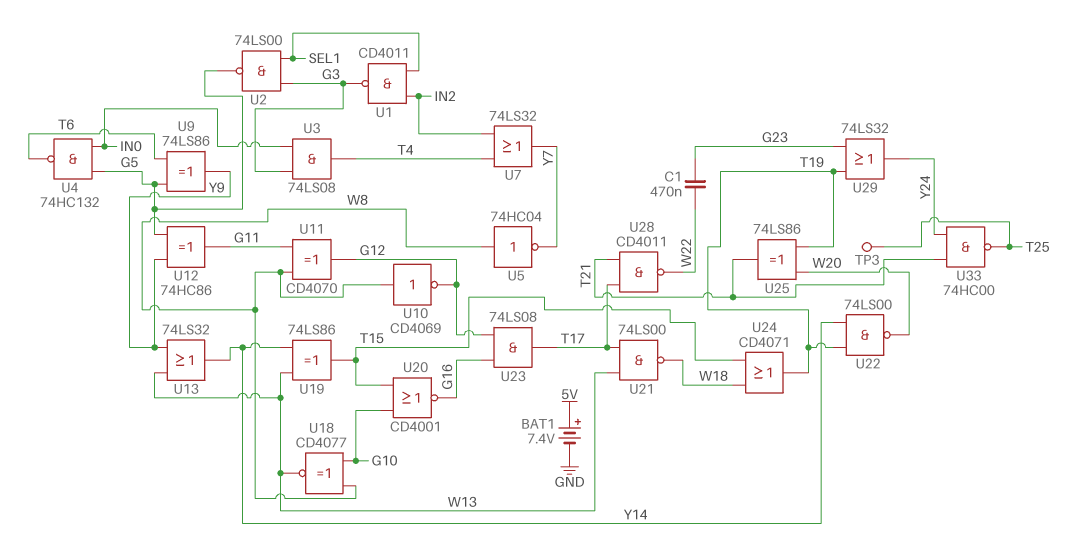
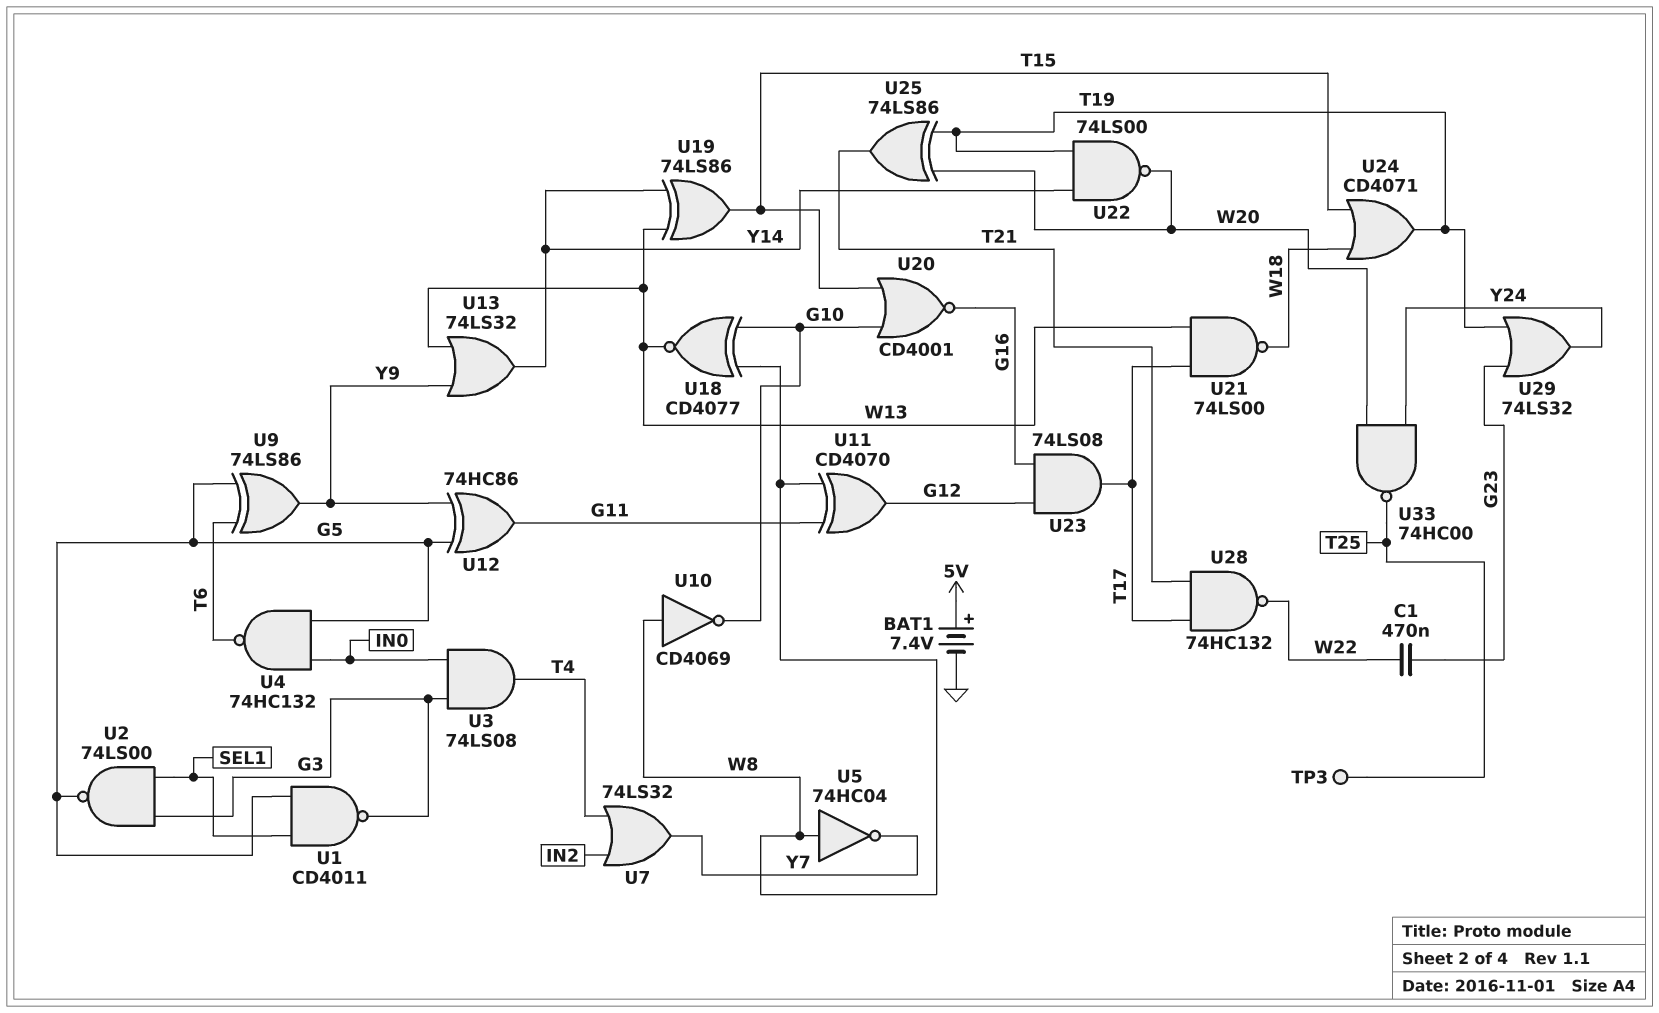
U1: NAND CD4011 (in IN2, in SEL1, out G3) -> NAND CD4011 (in G5, in SEL1, out G3)
U10: NOT CD4069 (in W8, out G12) -> NOT CD4069 (in W8, out G10)
U28: NAND CD4011 (in T17, in T21, out W22) -> NAND 74HC132 (in T17, in T21, out W22)
U33: NAND 74HC00 (in T21, in Y24, out T25) -> NAND 74HC00 (in W20, in Y24, out T25)

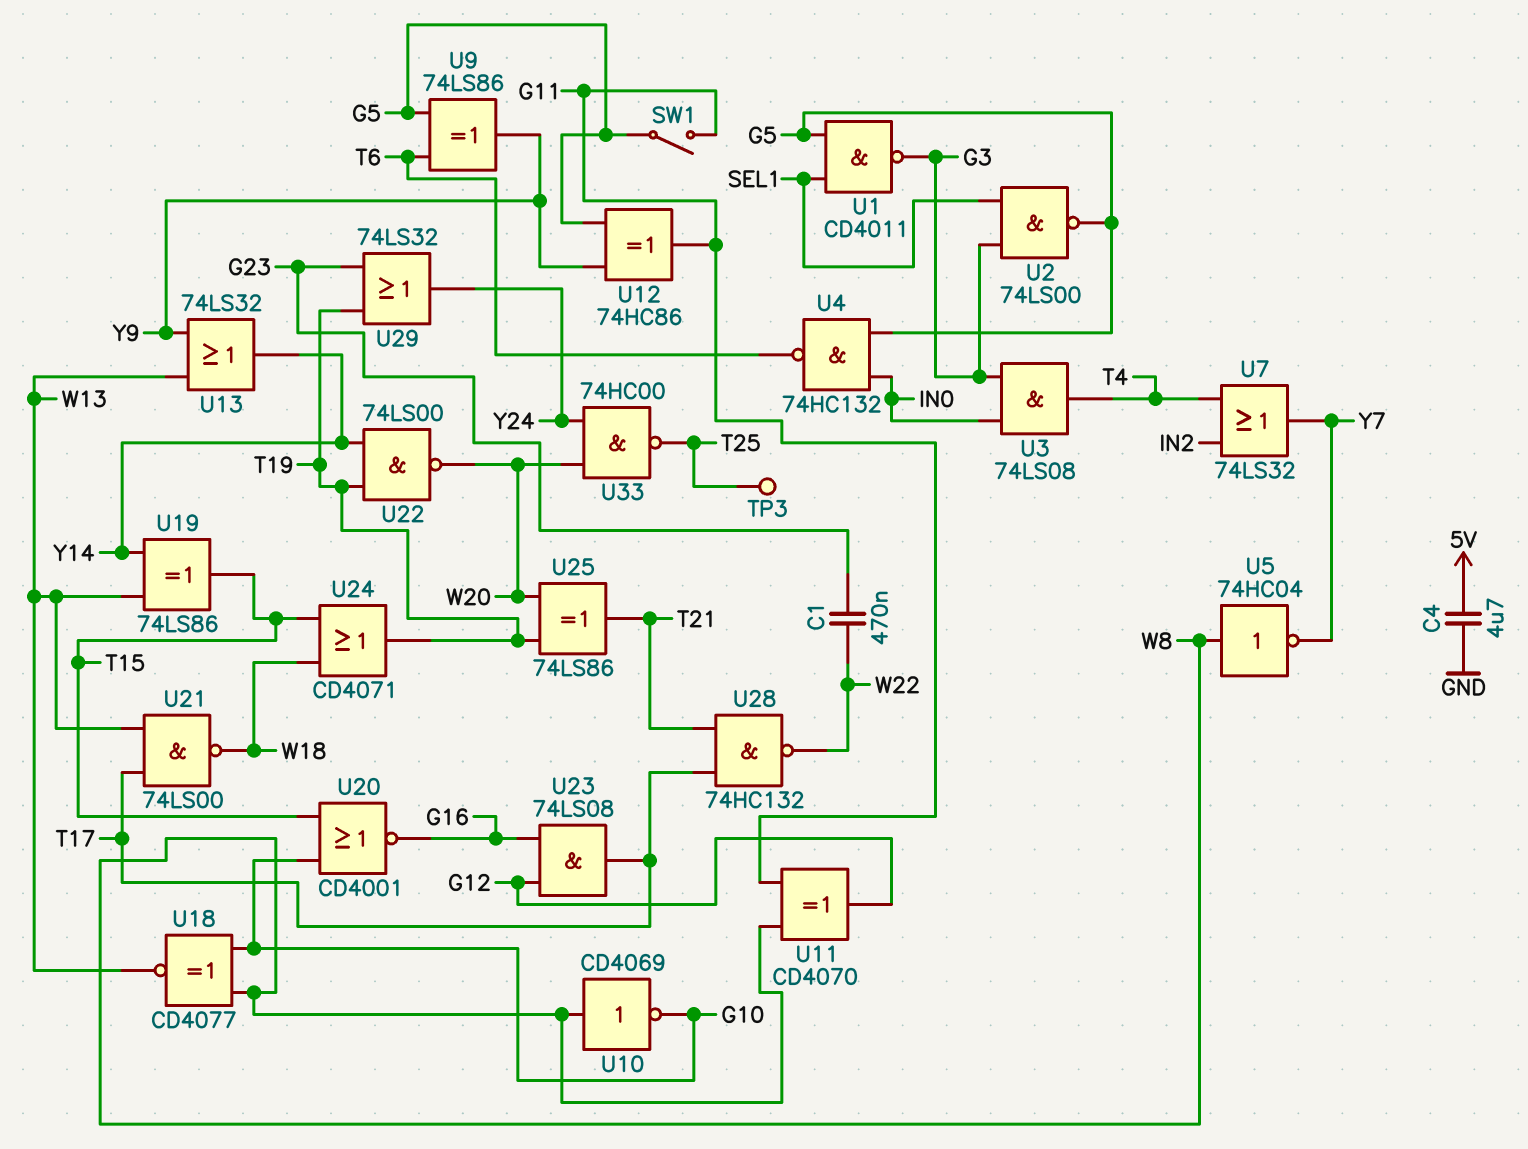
BAT1: 7.4V (plus 5V, minus GND) -> none
C4: none -> 4.7uF (5V, GND)
SW1: none -> switch (G5, G11)

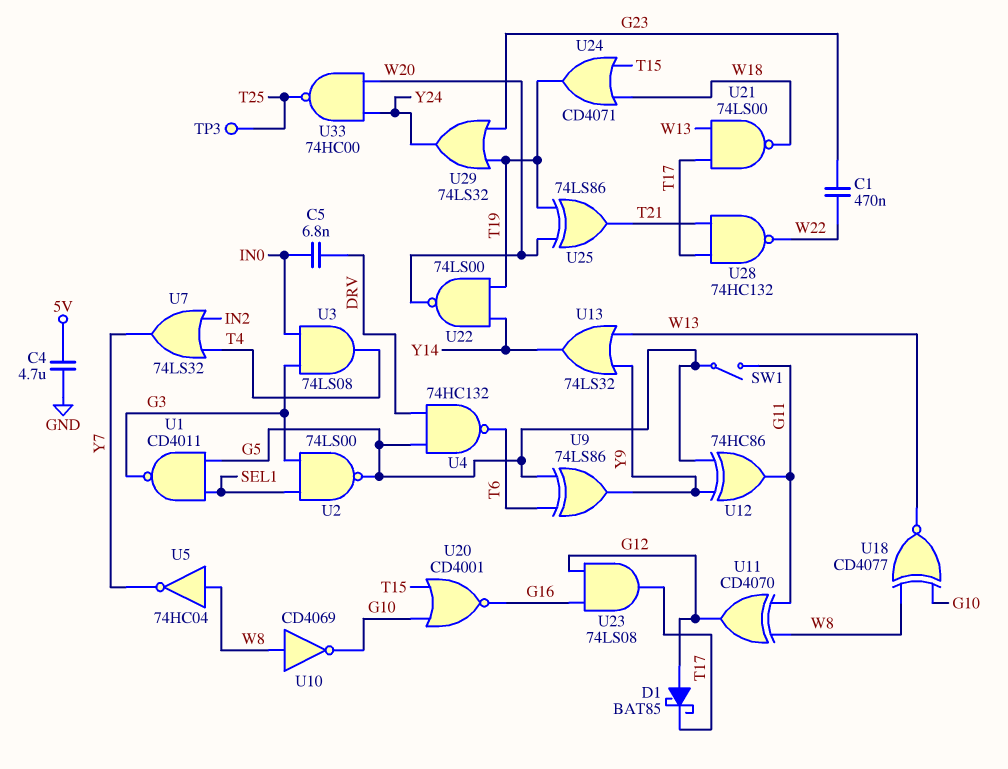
C5: none -> 6.8nF (DRV, IN0)
D1: none -> schottky BAT85 (A G12, K T17)
U4: NAND 74HC132 (in G5, in IN0, out T6) -> NAND 74HC132 (in DRV, in G5, out T6)
U19: XOR 74LS86 (in W13, in Y14, out T15) -> none

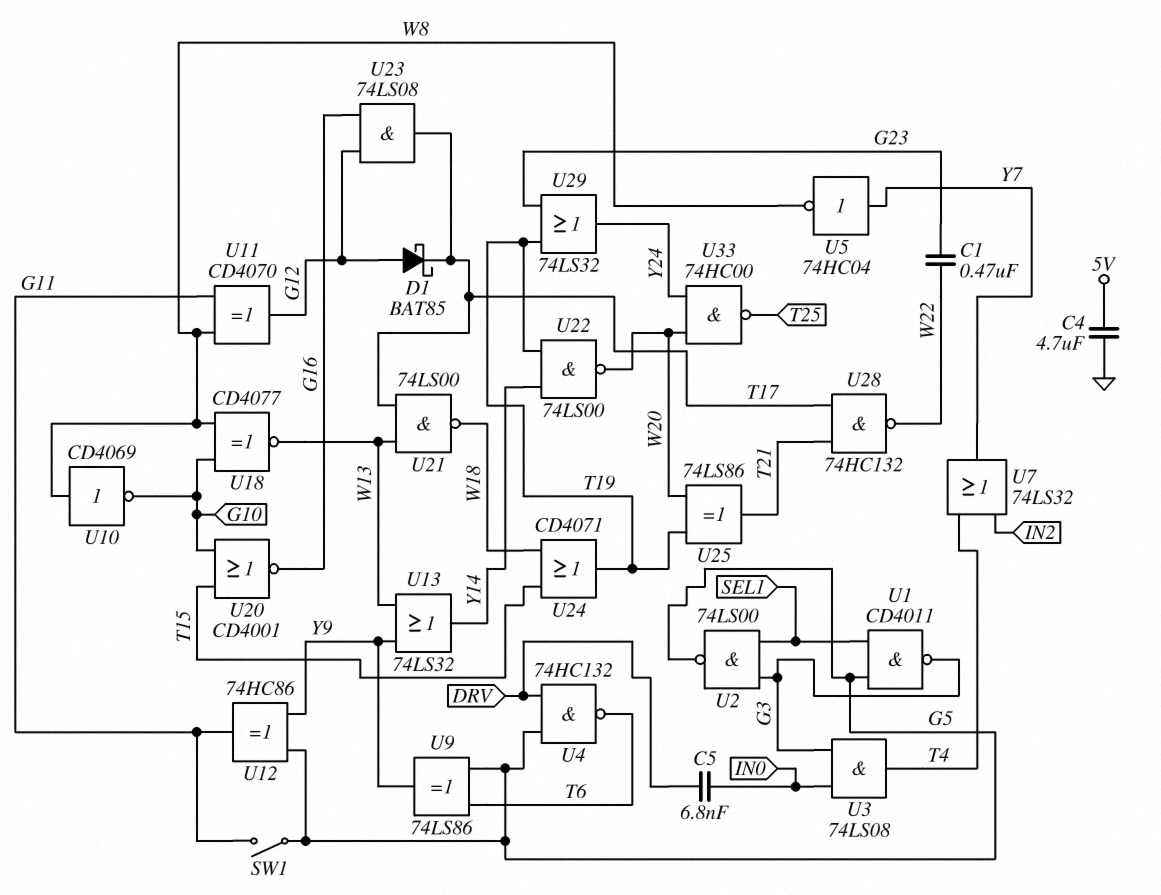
TP3: test point (T25) -> none
U5: NOT 74HC04 (in W8, out Y7) -> NOT 74HC04 (in Y7, out W8)

